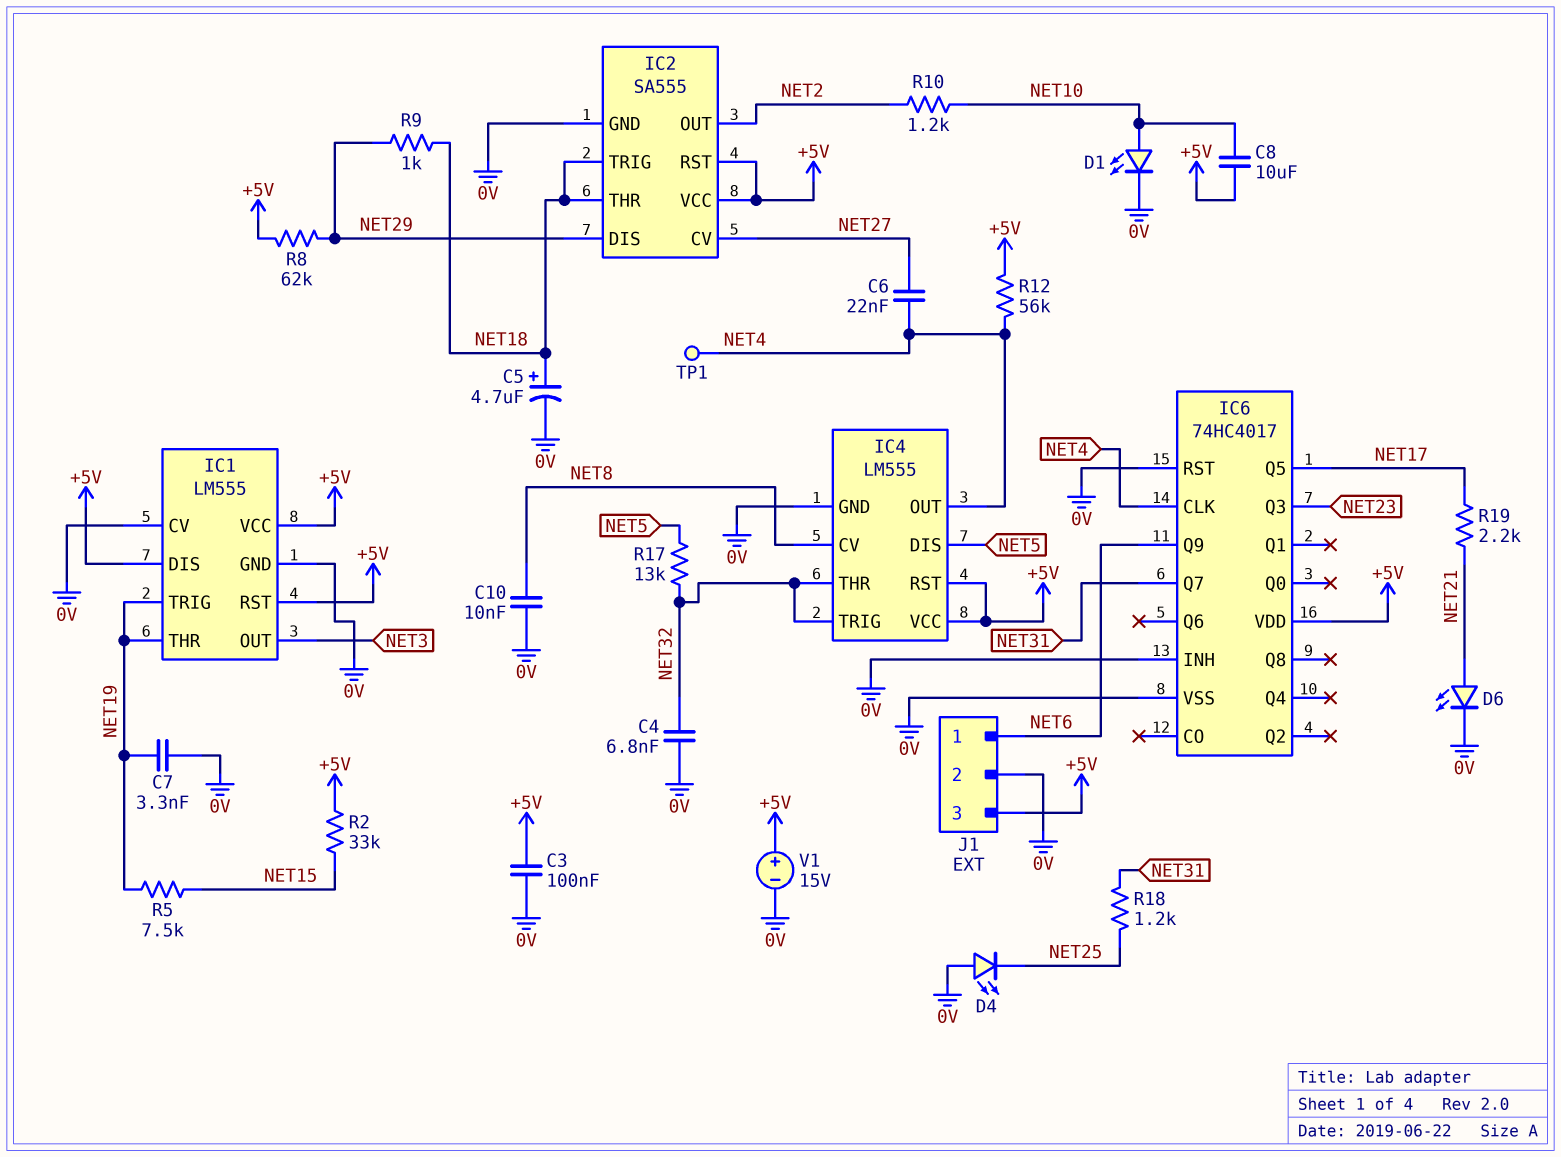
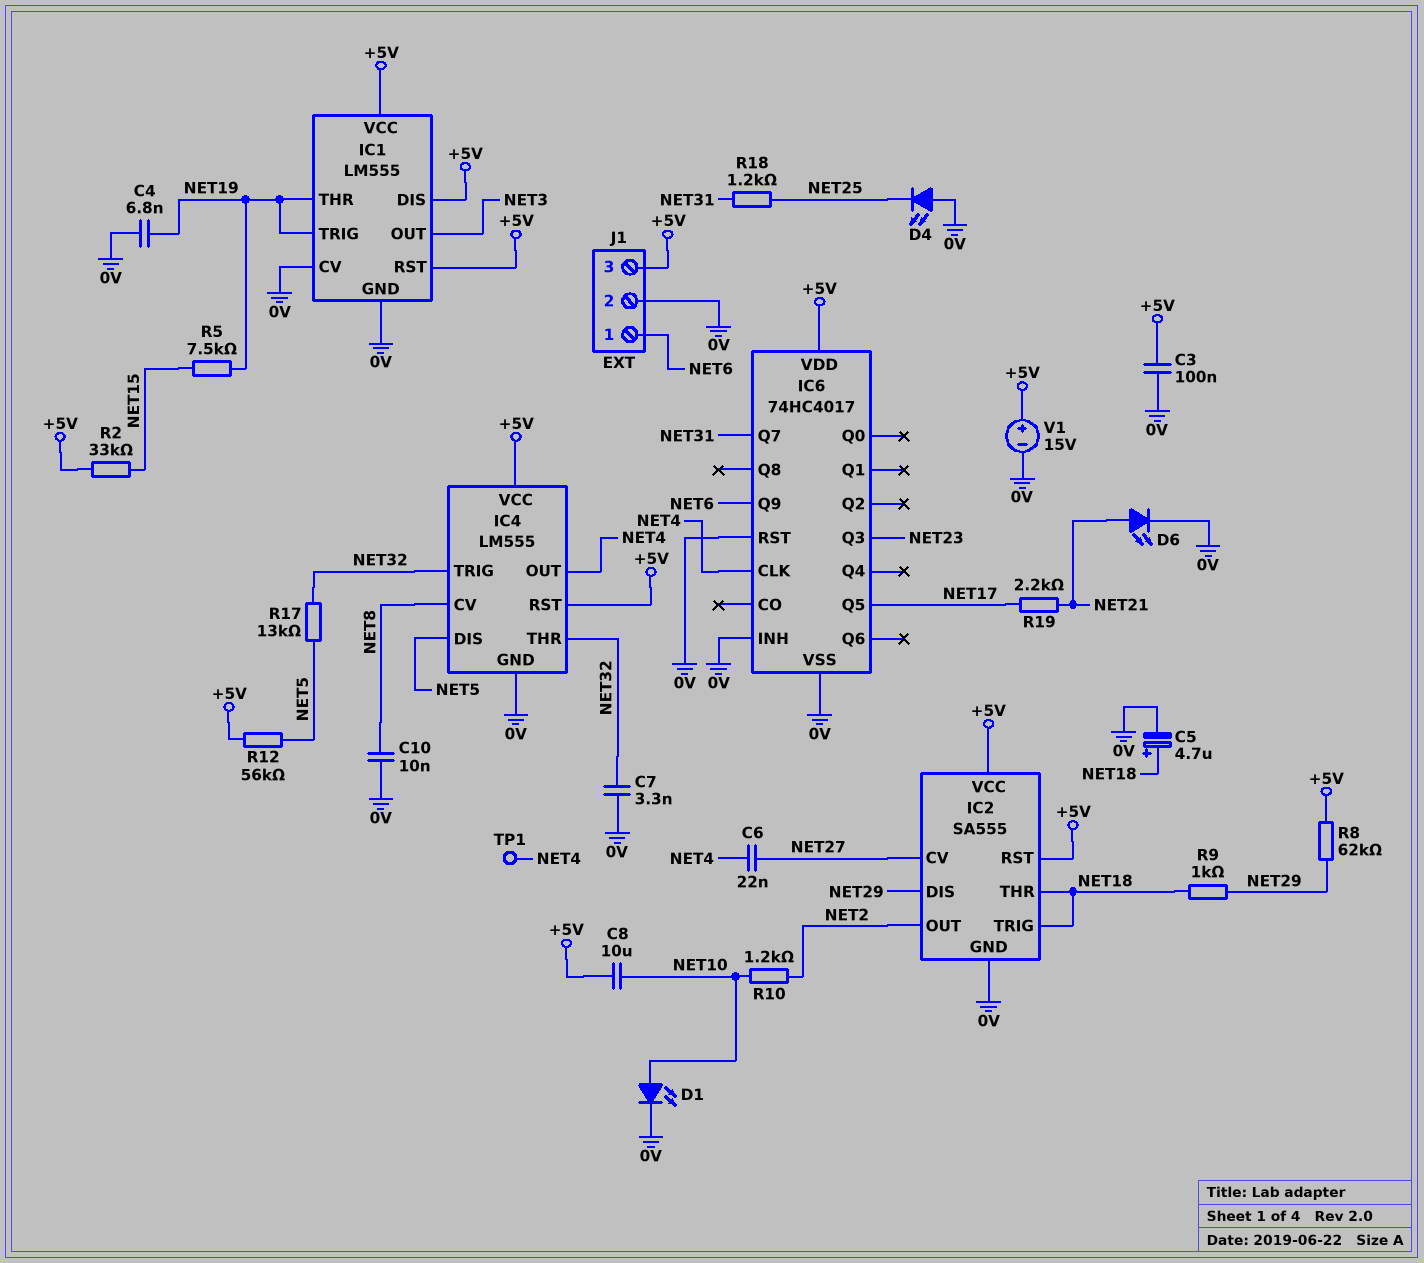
C4: 6.8nF (0V, NET32) -> 6.8nF (0V, NET19)
C7: 3.3nF (0V, NET19) -> 3.3nF (0V, NET32)
R12: 56k (+5V, NET4) -> 56k (+5V, NET5)

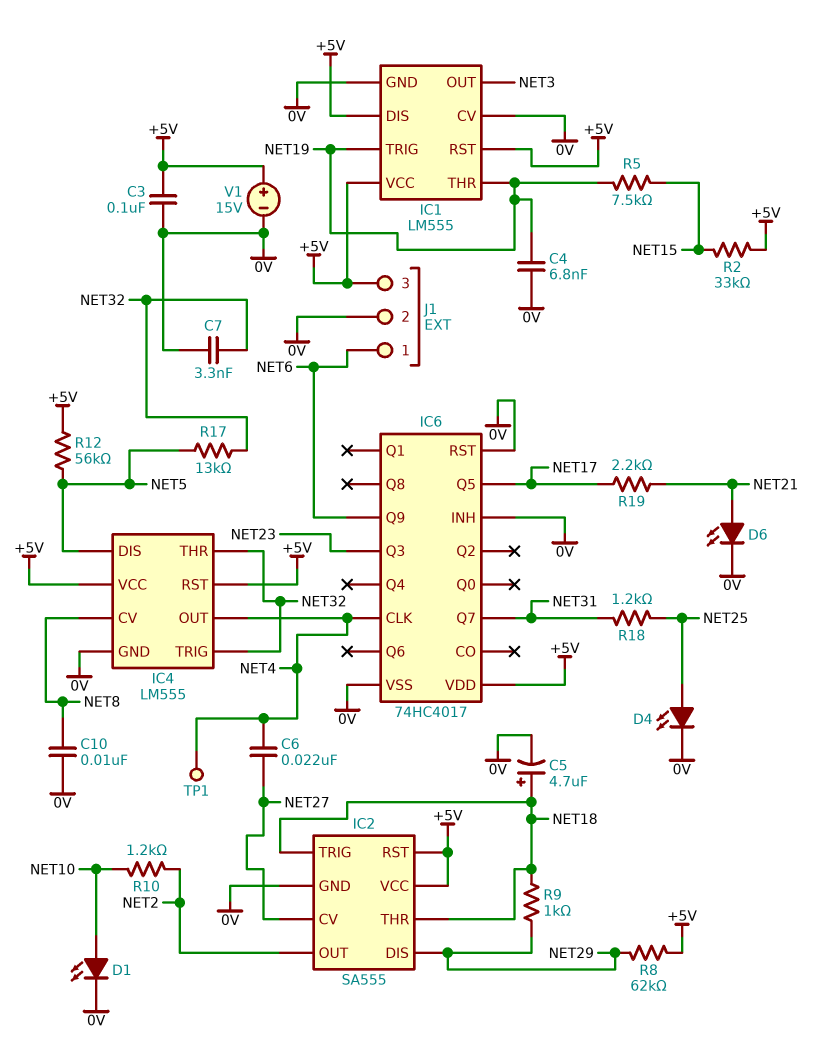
C8: 10uF (+5V, NET10) -> none
D4: LED (A 0V, K NET25) -> LED (A NET25, K 0V)

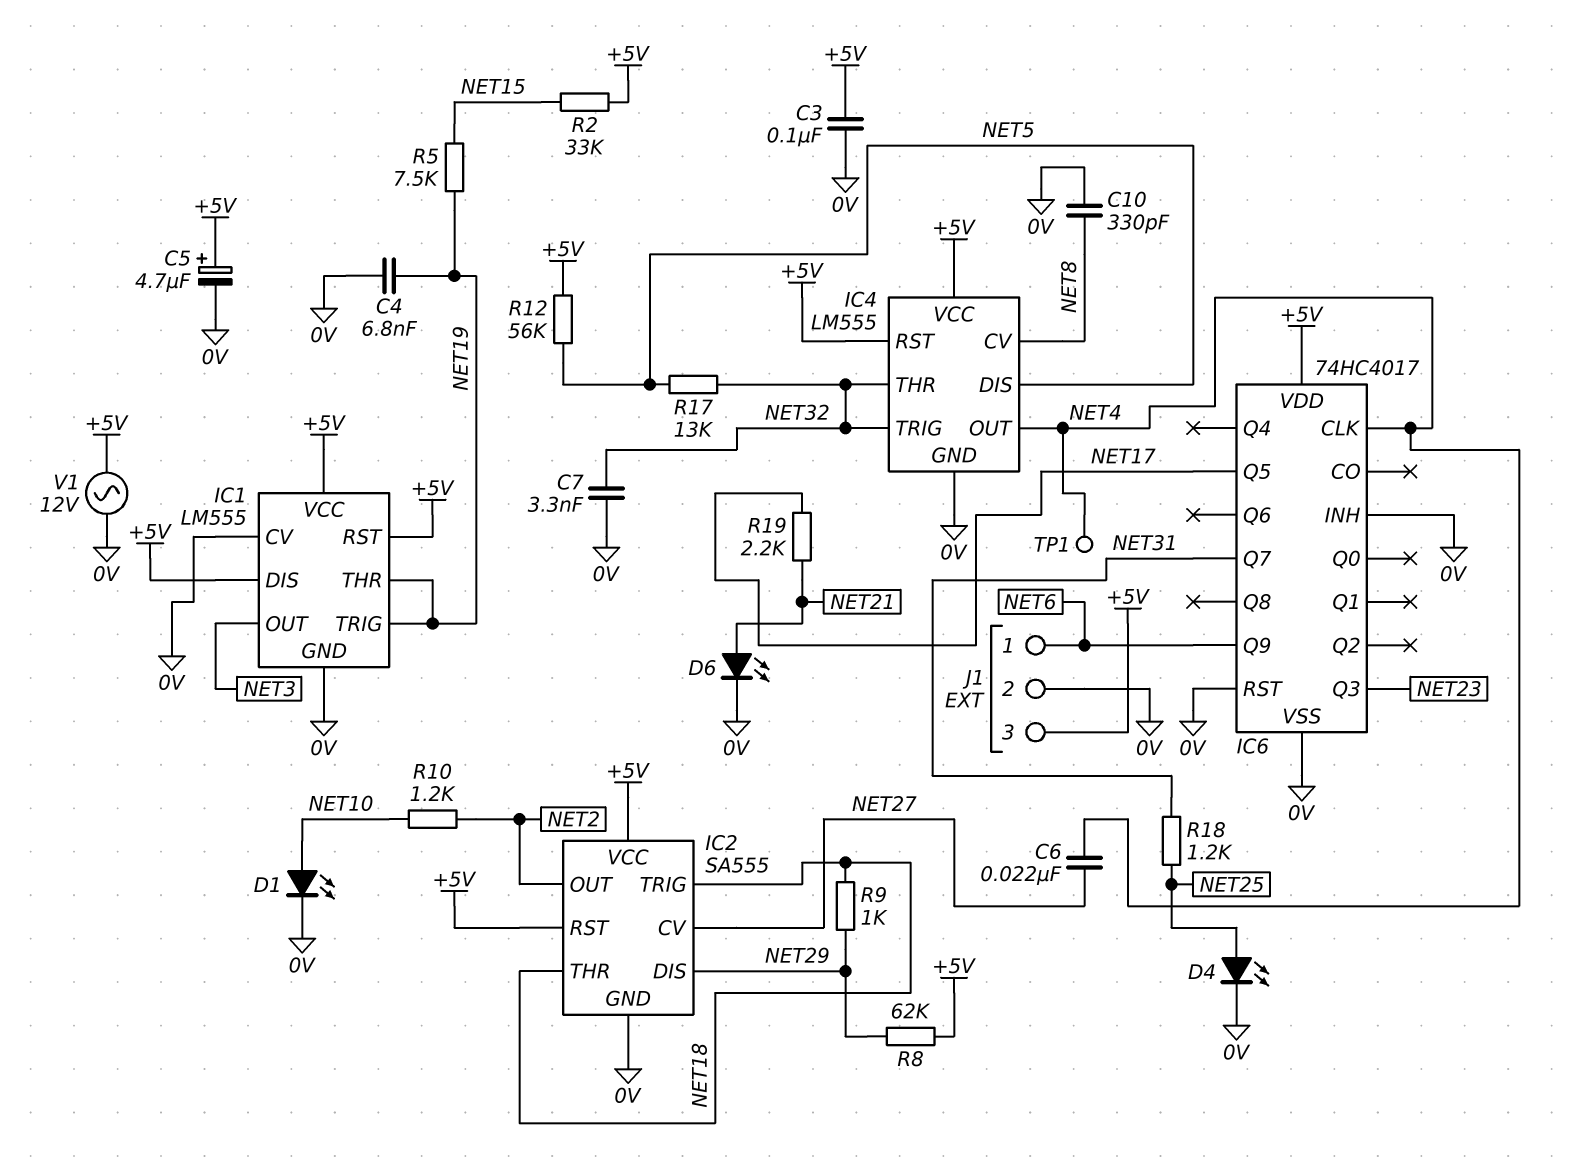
C5: 4.7uF (plus NET18, minus 0V) -> 4.7uF (plus +5V, minus 0V)
C10: 10nF (0V, NET8) -> 330pF (0V, NET8)
V1: 15V (plus +5V, minus 0V) -> AC 12V (+5V, 0V)

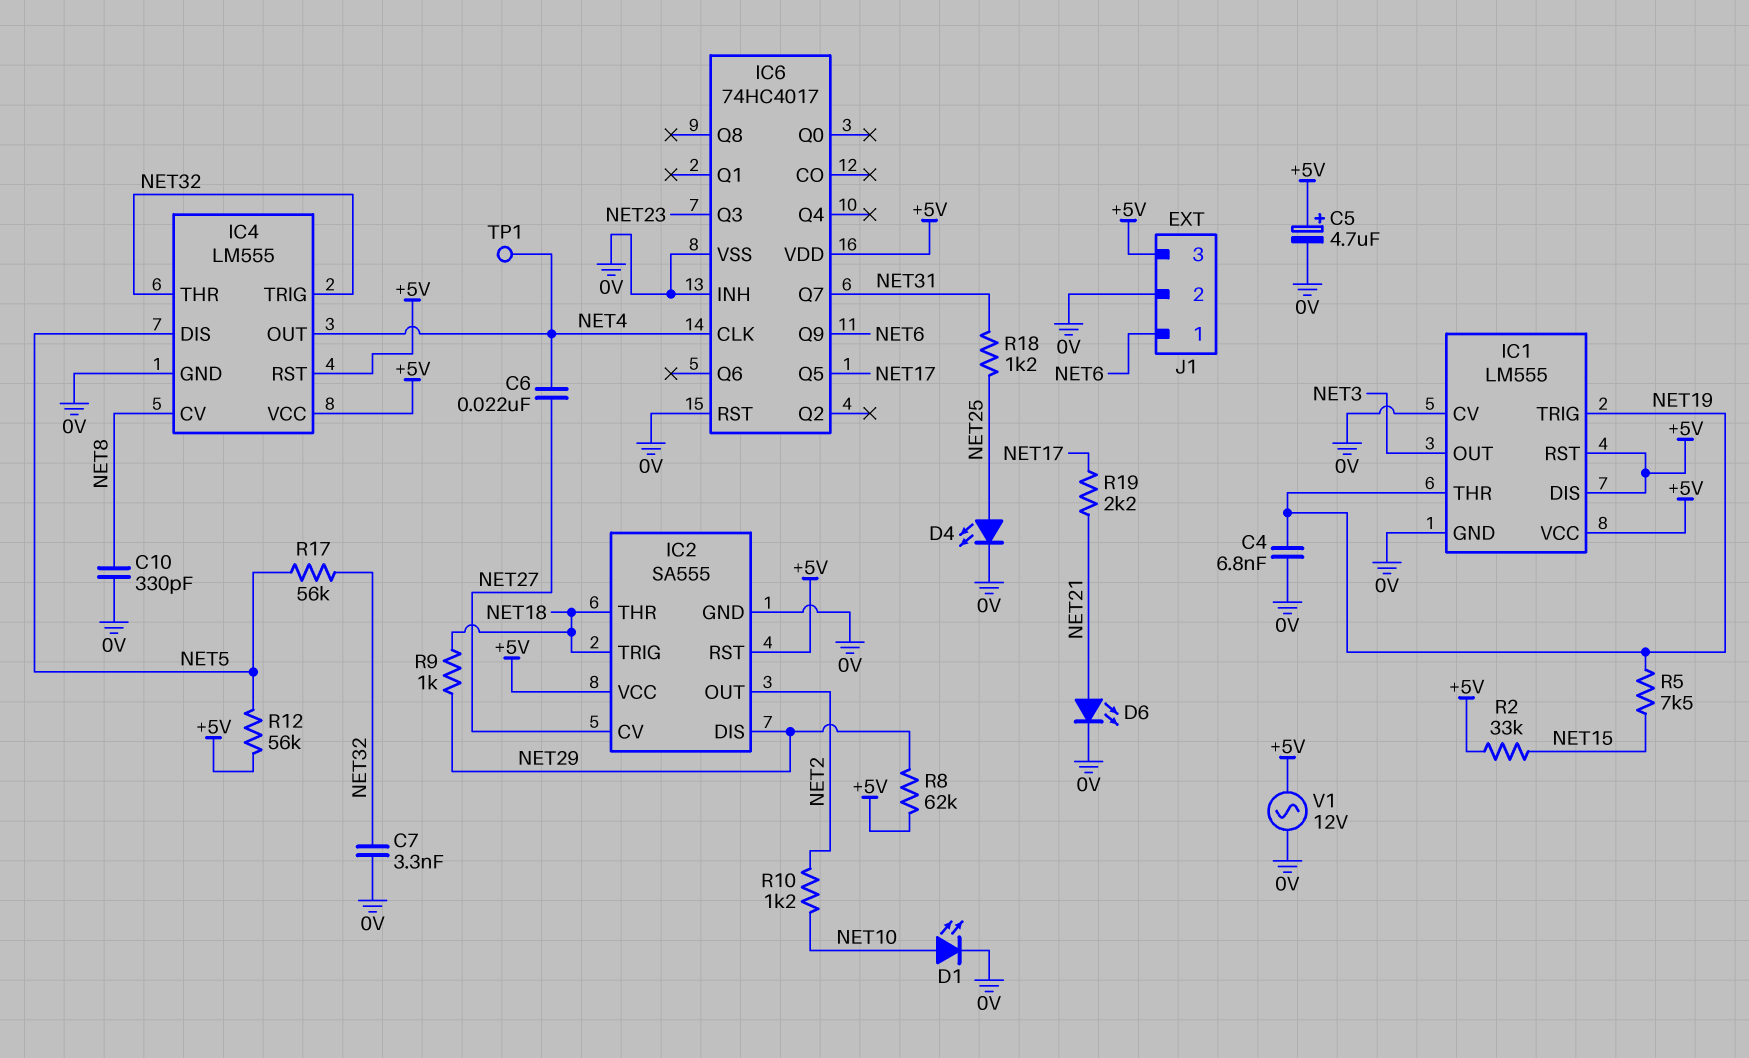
C3: 100nF (+5V, 0V) -> none
R17: 13k (NET5, NET32) -> 56k (NET5, NET32)

